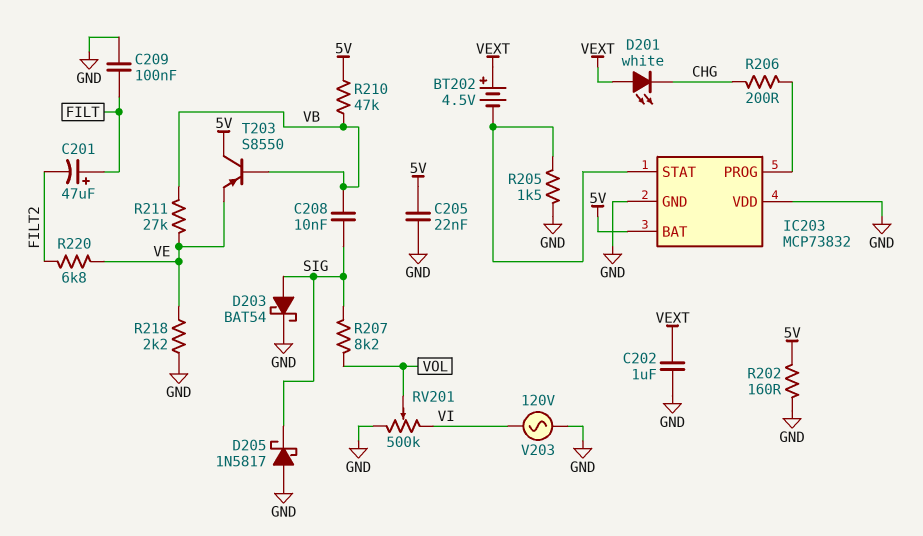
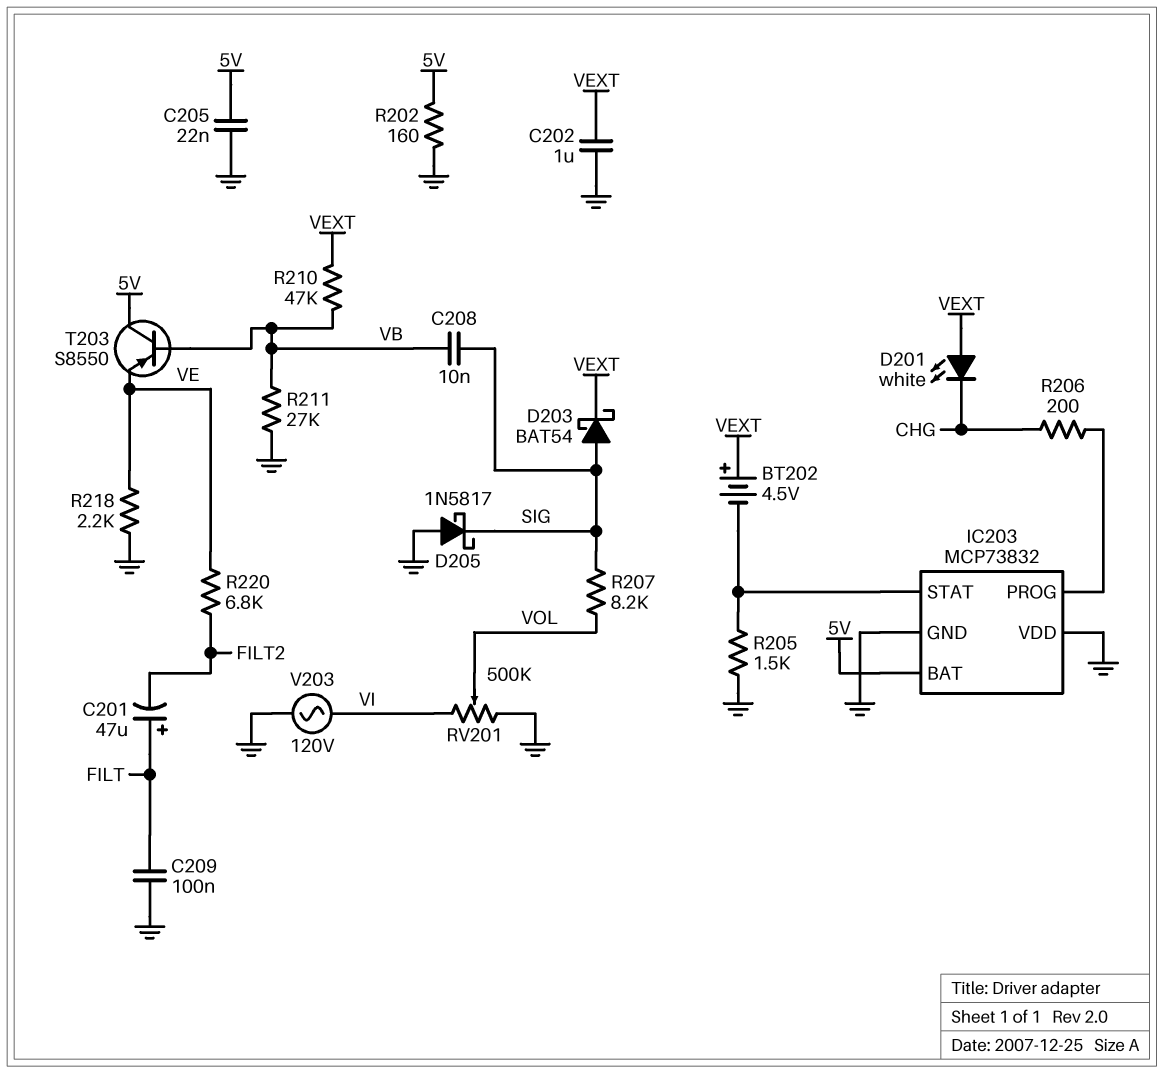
D203: schottky BAT54 (A SIG, K GND) -> schottky BAT54 (A SIG, K VEXT)
R210: 47k (5V, VB) -> 47k (VB, VEXT)
R211: 27k (VB, VE) -> 27k (GND, VB)

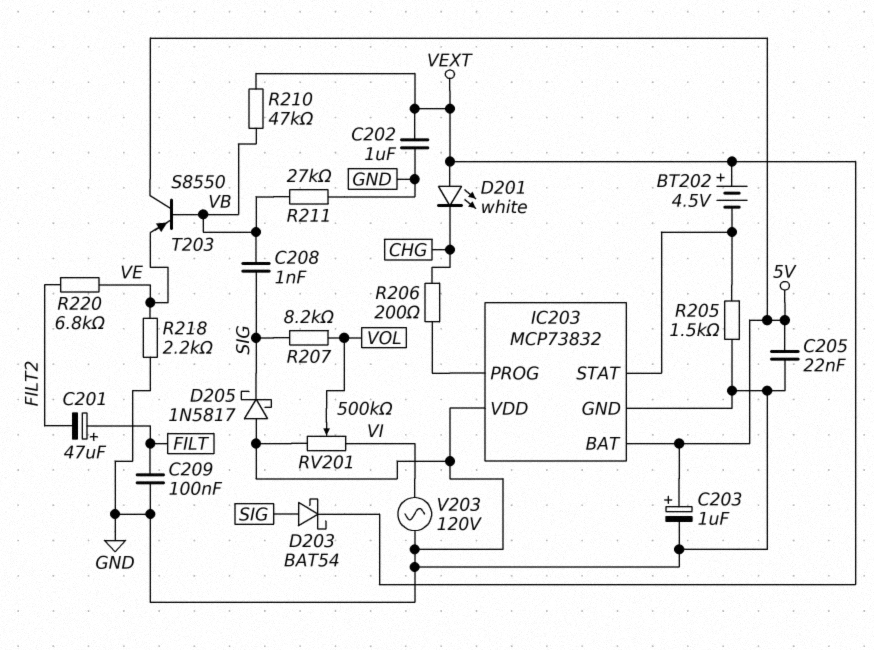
C203: none -> 1uF (plus 5V, minus GND)
C208: 10nF (SIG, VB) -> 1nF (SIG, VB)
R202: 160 (5V, GND) -> none

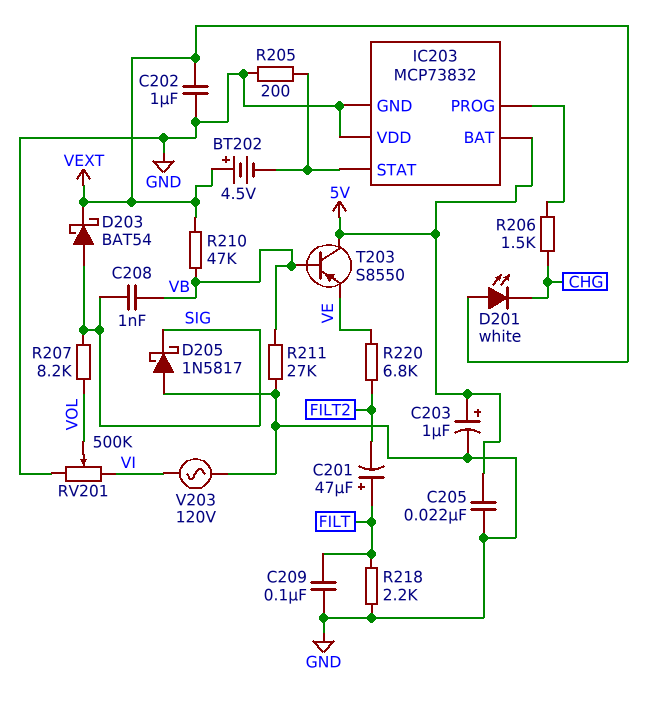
R205: 1.5k (GND, IC203/STAT) -> 200 (GND, IC203/STAT)
R206: 200 (CHG, IC203/PROG) -> 1.5k (CHG, IC203/PROG)
R218: 2.2k (GND, VE) -> 2.2k (FILT, GND)

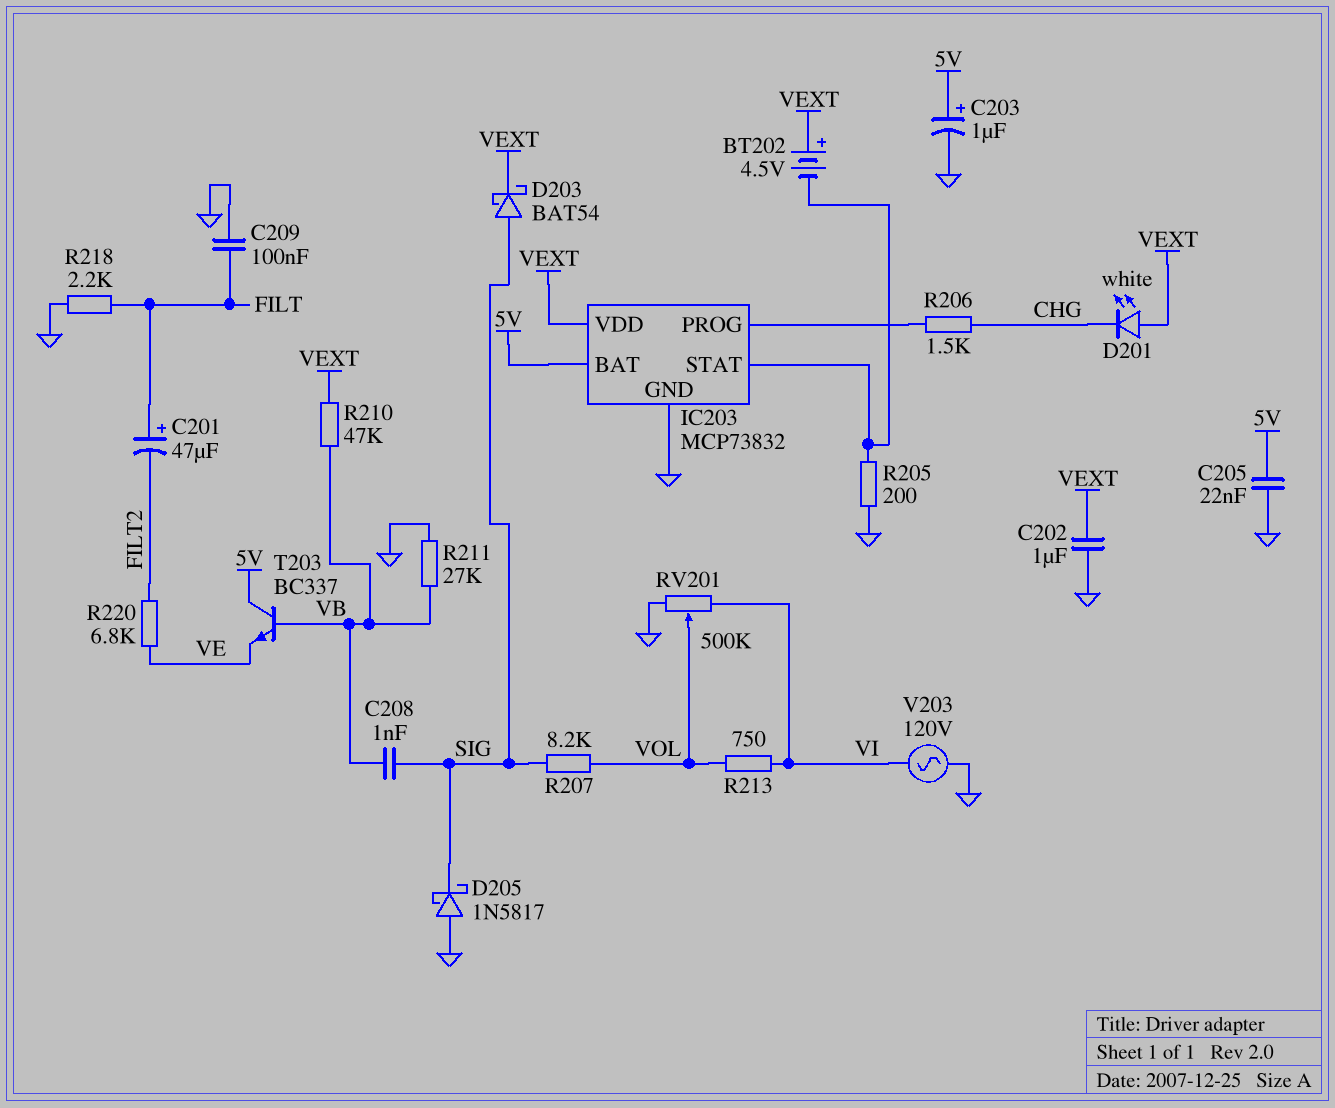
IC203 pin VDD: GND -> VEXT
R213: none -> 750 (VI, VOL)
T203: PNP S8550 (B VB, C 5V, E VE) -> NPN BC337 (B VB, C 5V, E VE)

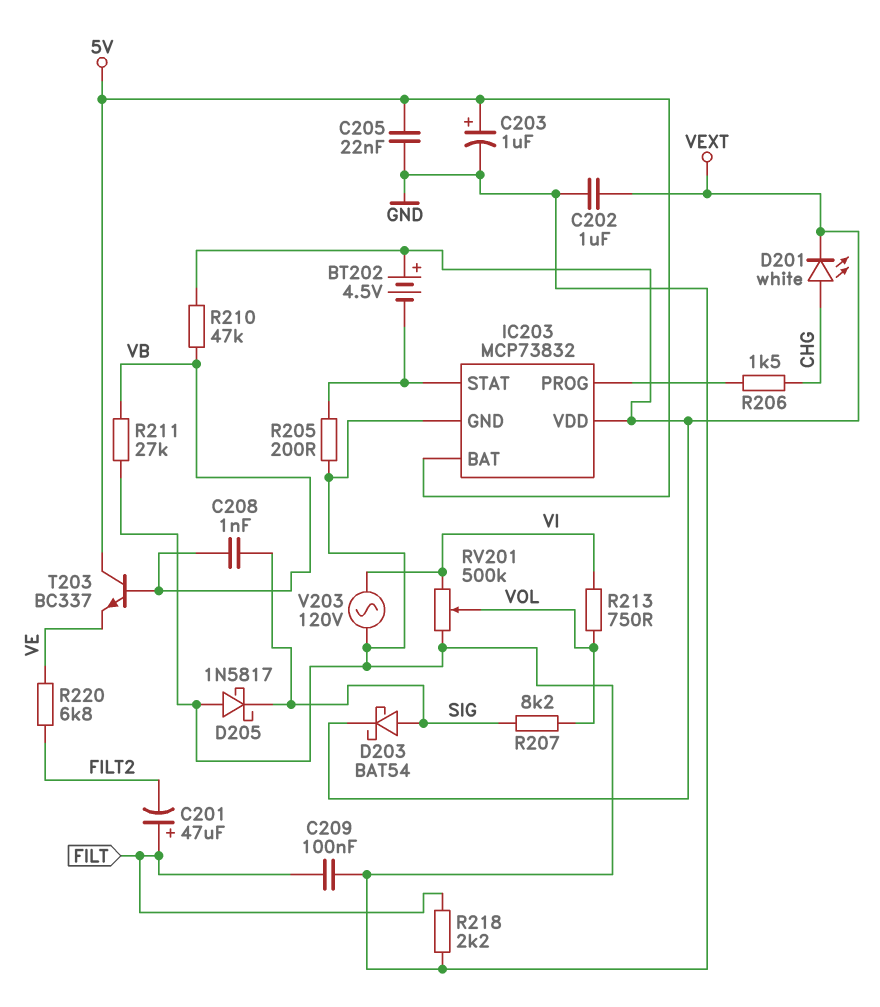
D201: LED white (A VEXT, K CHG) -> LED white (A CHG, K VEXT)

